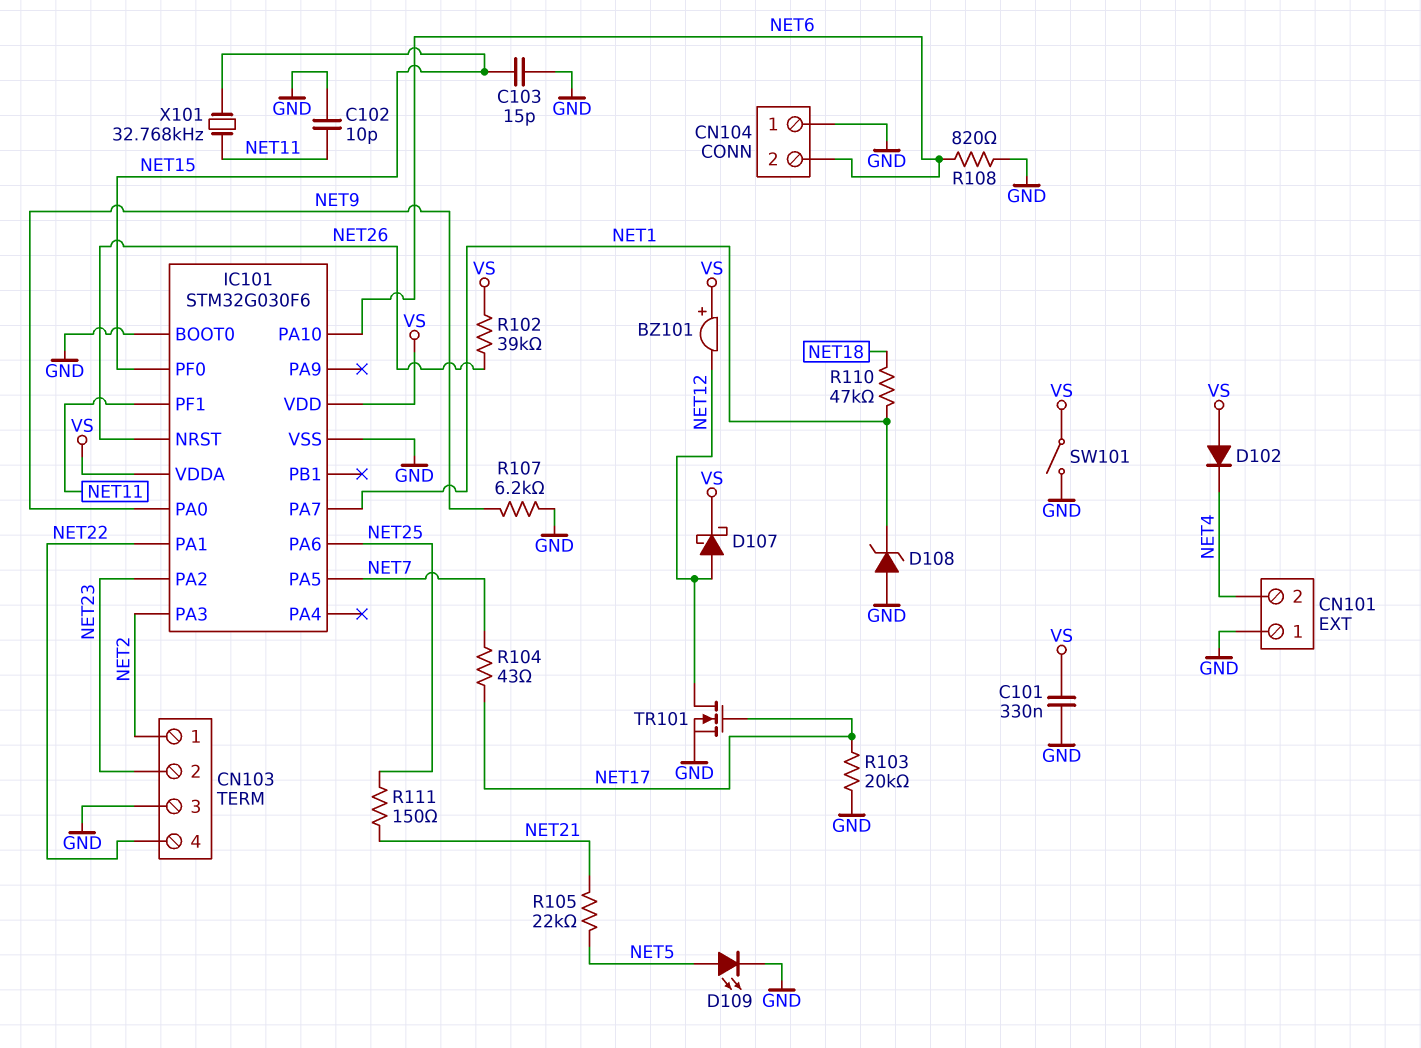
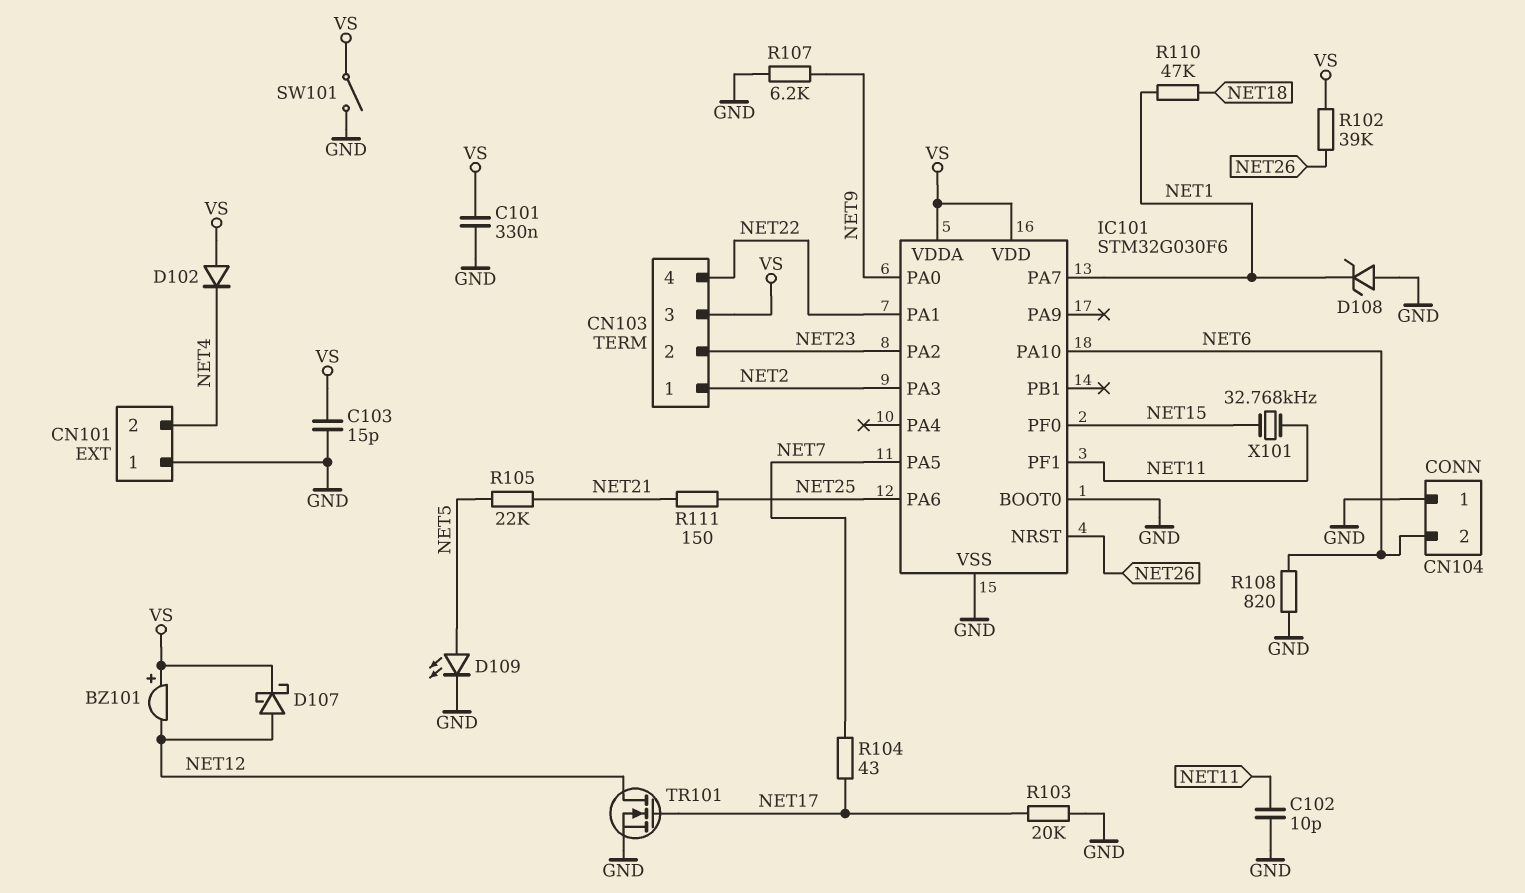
C103: 15pF (GND, NET15) -> 15pF (GND, VS)
CN103 pin 3: GND -> VS

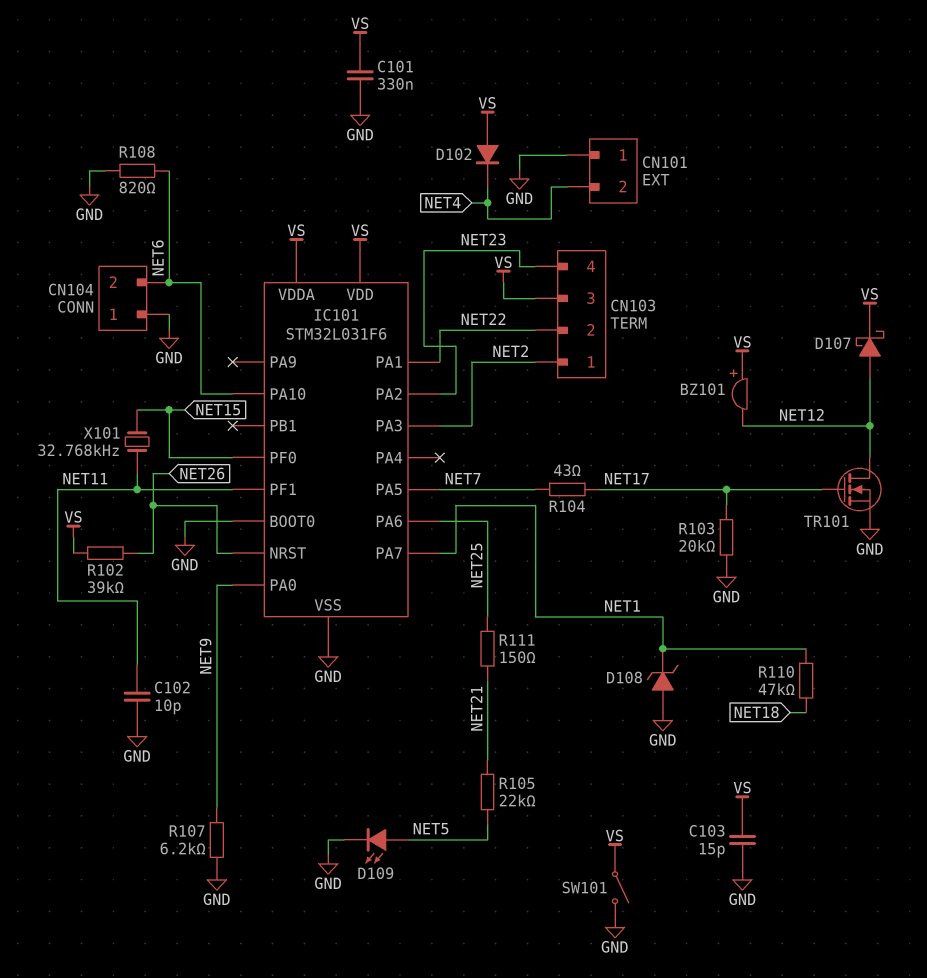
CN103 pin 2: NET23 -> NET22
CN103 pin 4: NET22 -> NET23
IC101: STM32G030F6 -> STM32L031F6

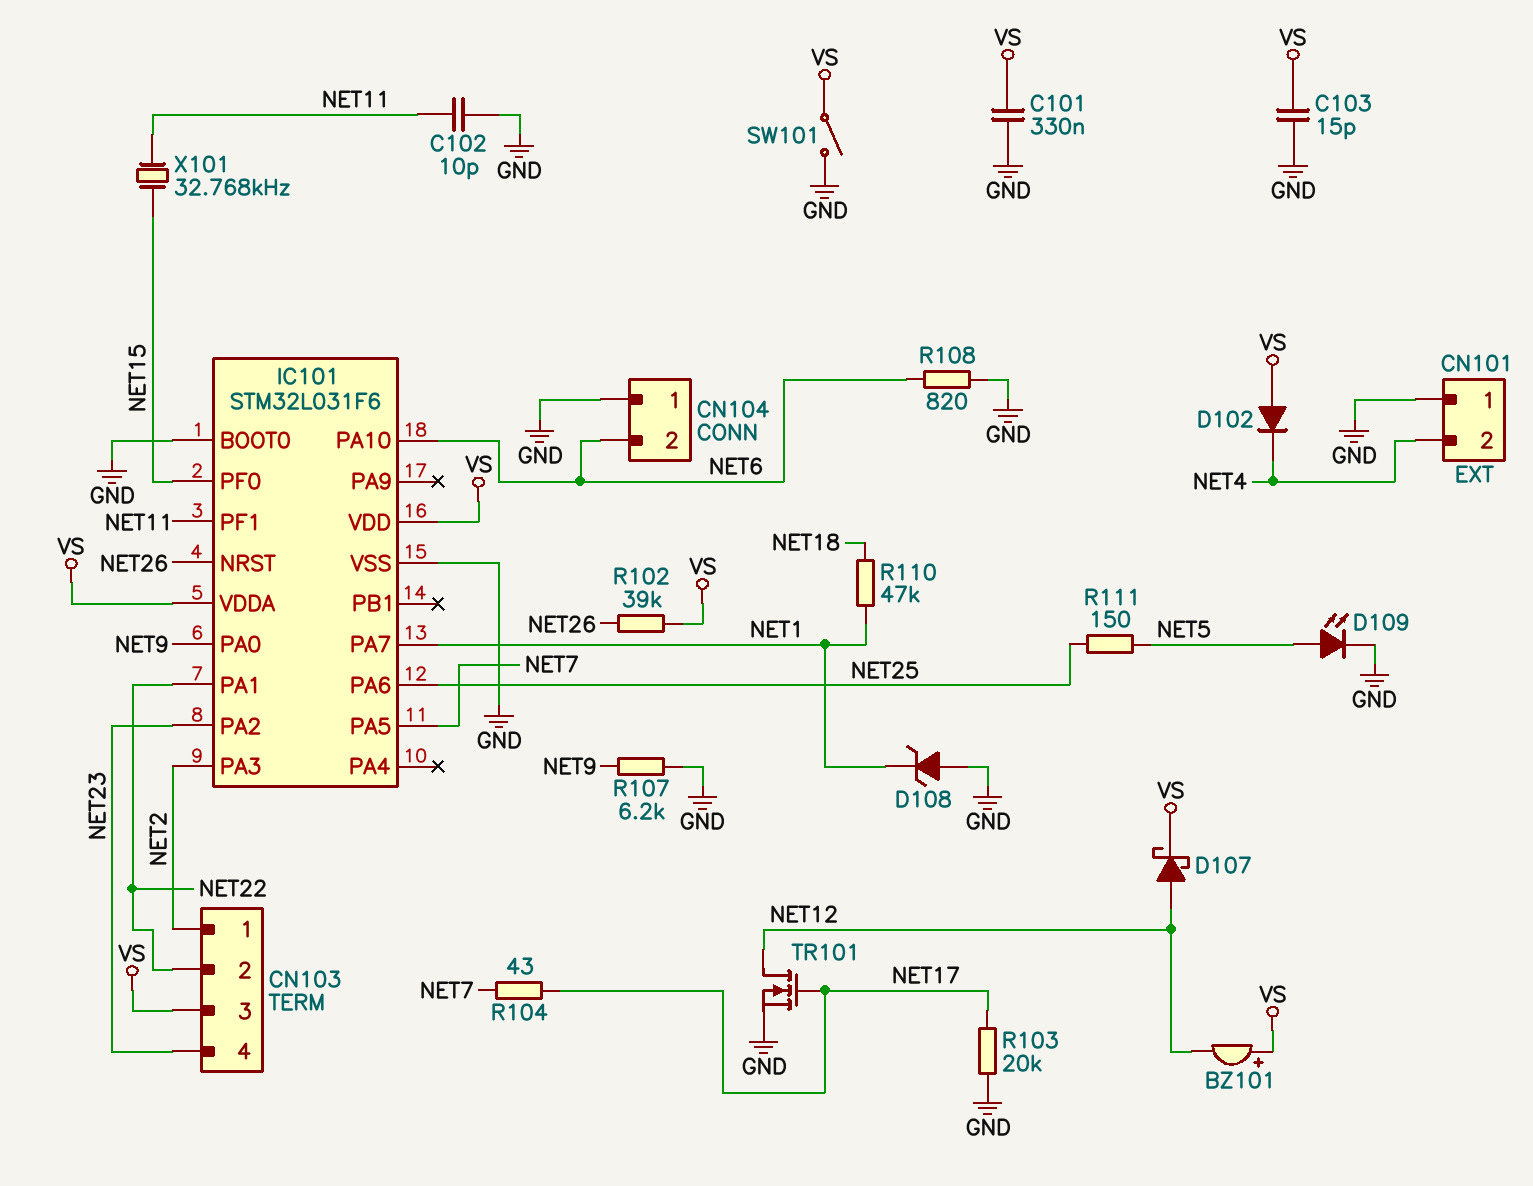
R105: 22k (NET5, NET21) -> none
R111: 150 (NET21, NET25) -> 150 (NET5, NET25)

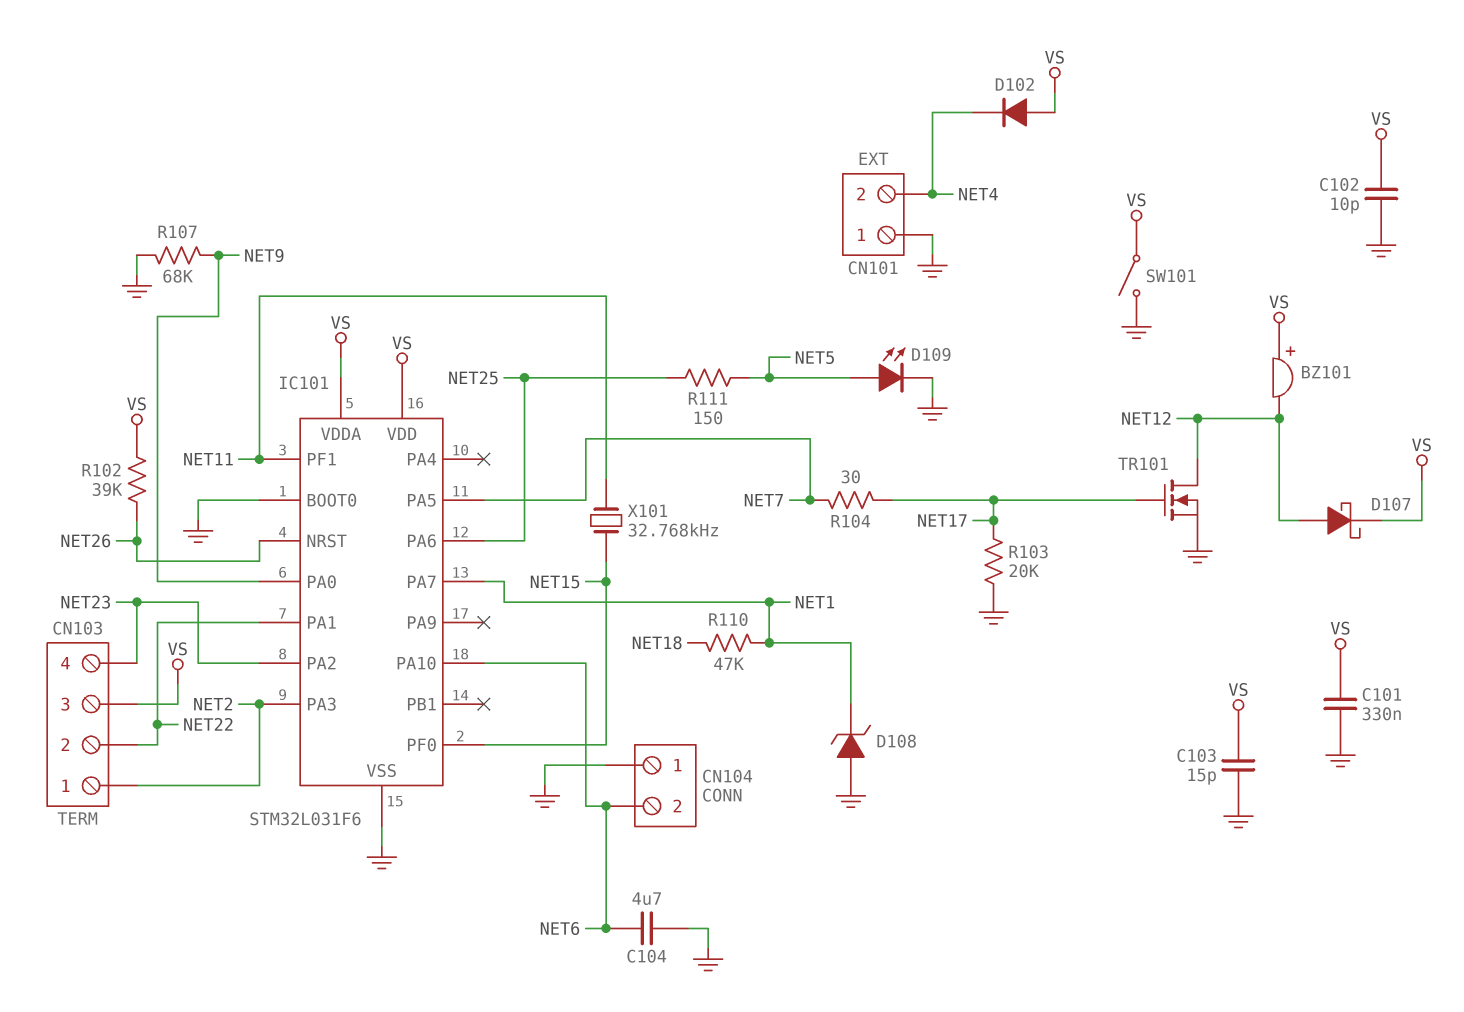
C102: 10pF (GND, NET11) -> 10pF (GND, VS)
C104: none -> 4.7uF (GND, NET6)
R104: 43 (NET7, NET17) -> 30 (NET7, NET17)
R107: 6.2k (GND, NET9) -> 68k (GND, NET9)
R108: 820 (GND, NET6) -> none

